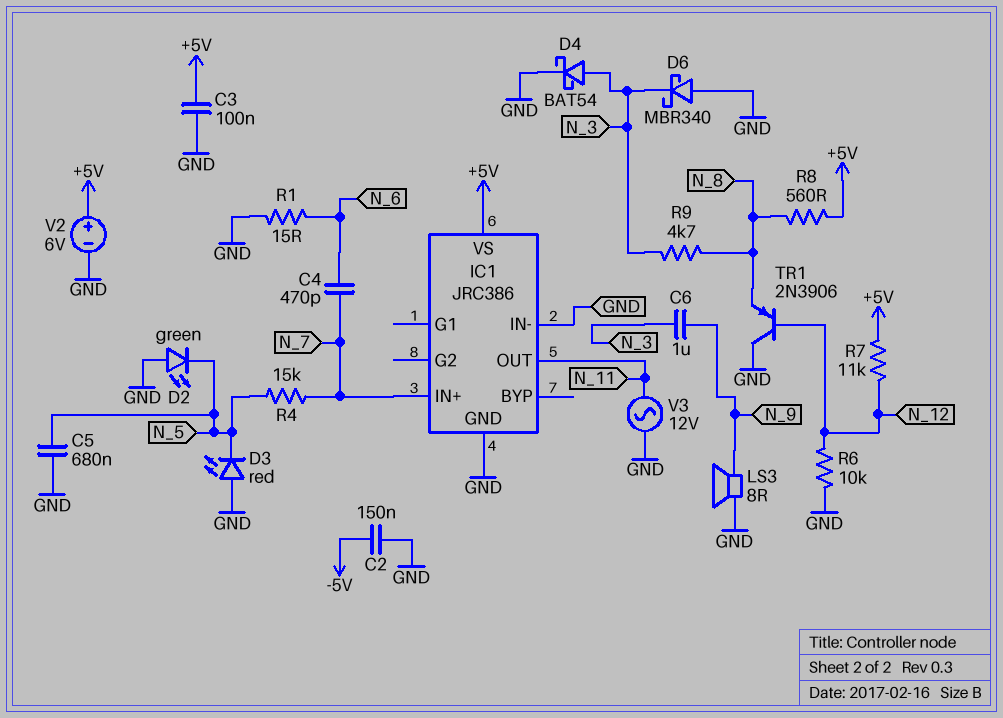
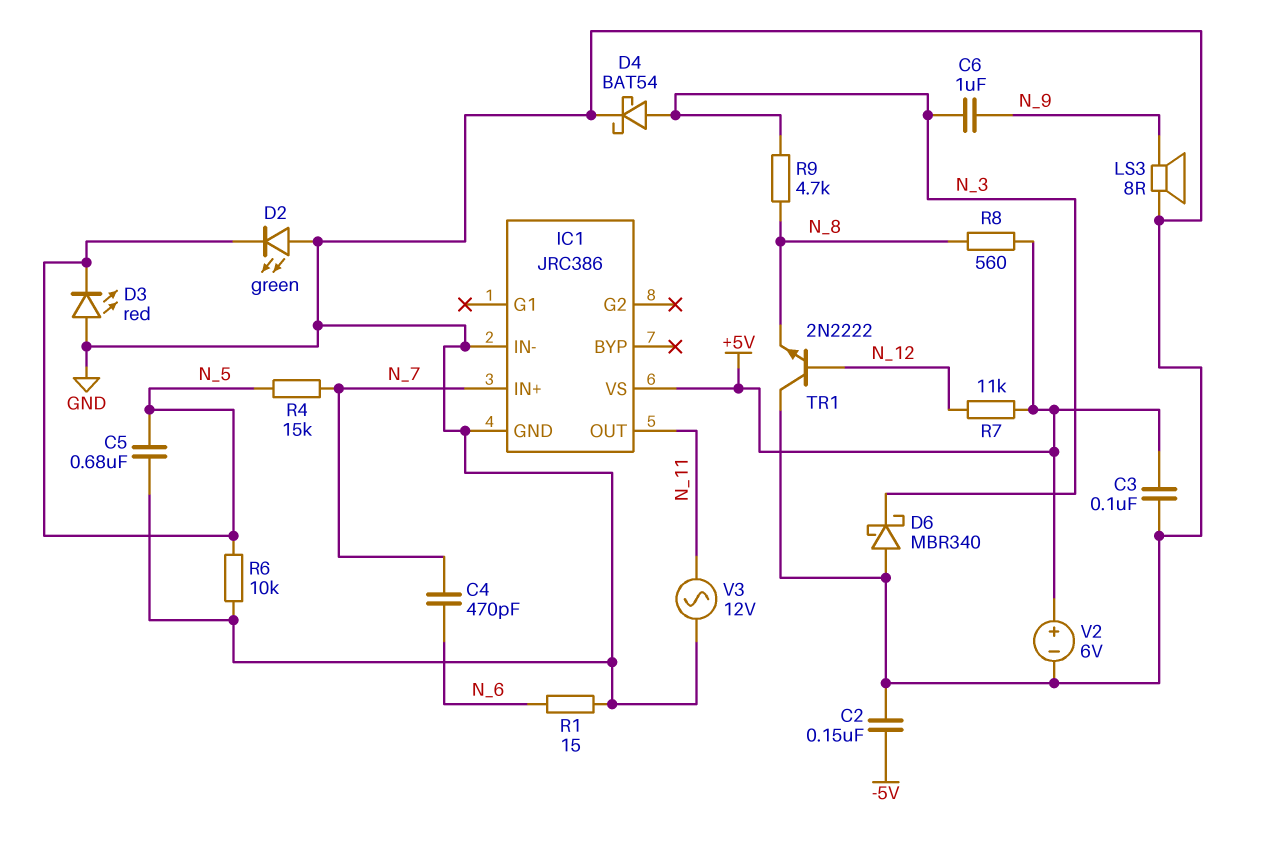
R6: 10k (GND, N_12) -> 10k (GND, N_5)
TR1: PNP 2N3906 (B N_12, C GND, E N_8) -> NPN 2N2222 (B N_12, C GND, E N_8)

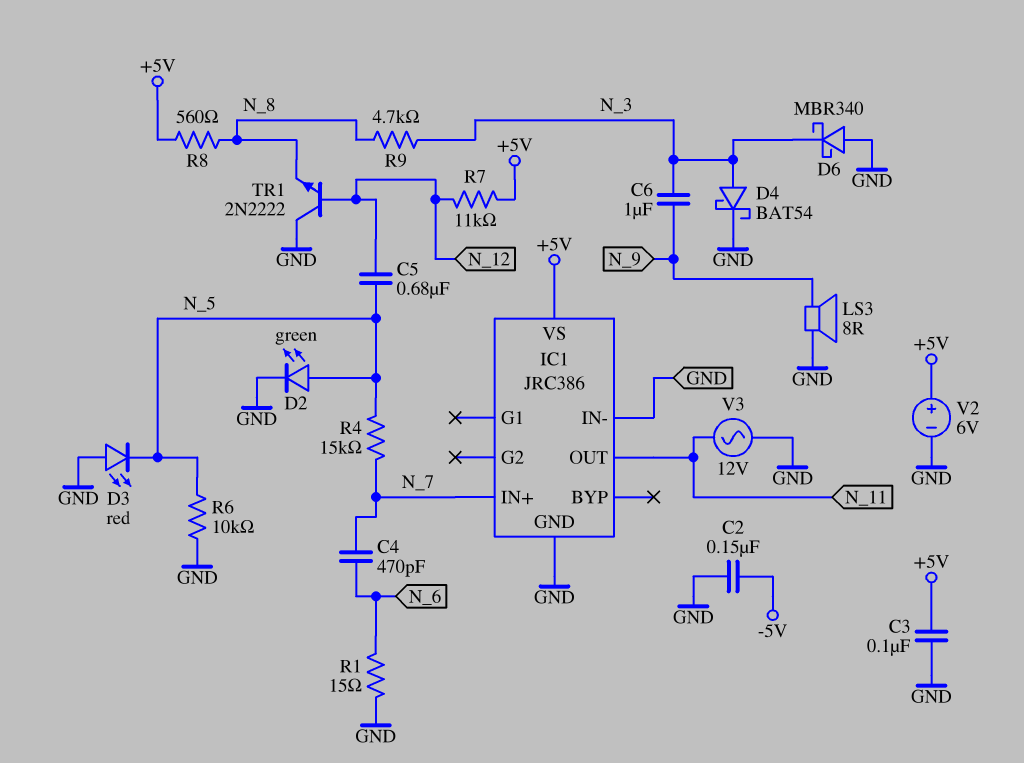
C5: 680nF (GND, N_5) -> 680nF (N_5, N_12)
D2: LED green (A GND, K N_5) -> LED green (A N_5, K GND)

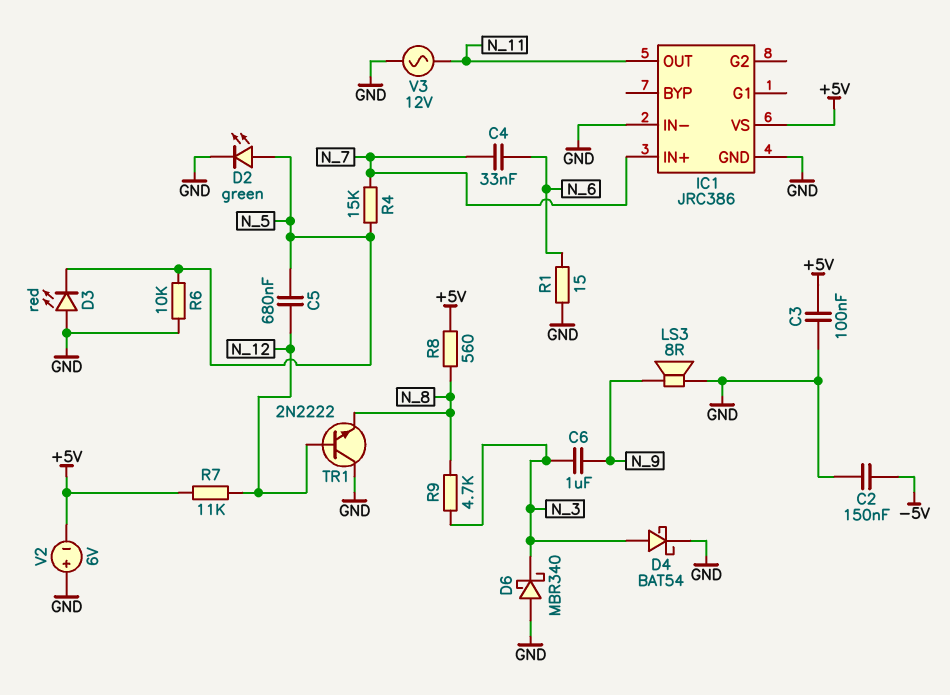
C4: 470pF (N_6, N_7) -> 33nF (N_6, N_7)
V2: 6V (plus +5V, minus GND) -> 6V (plus GND, minus +5V)

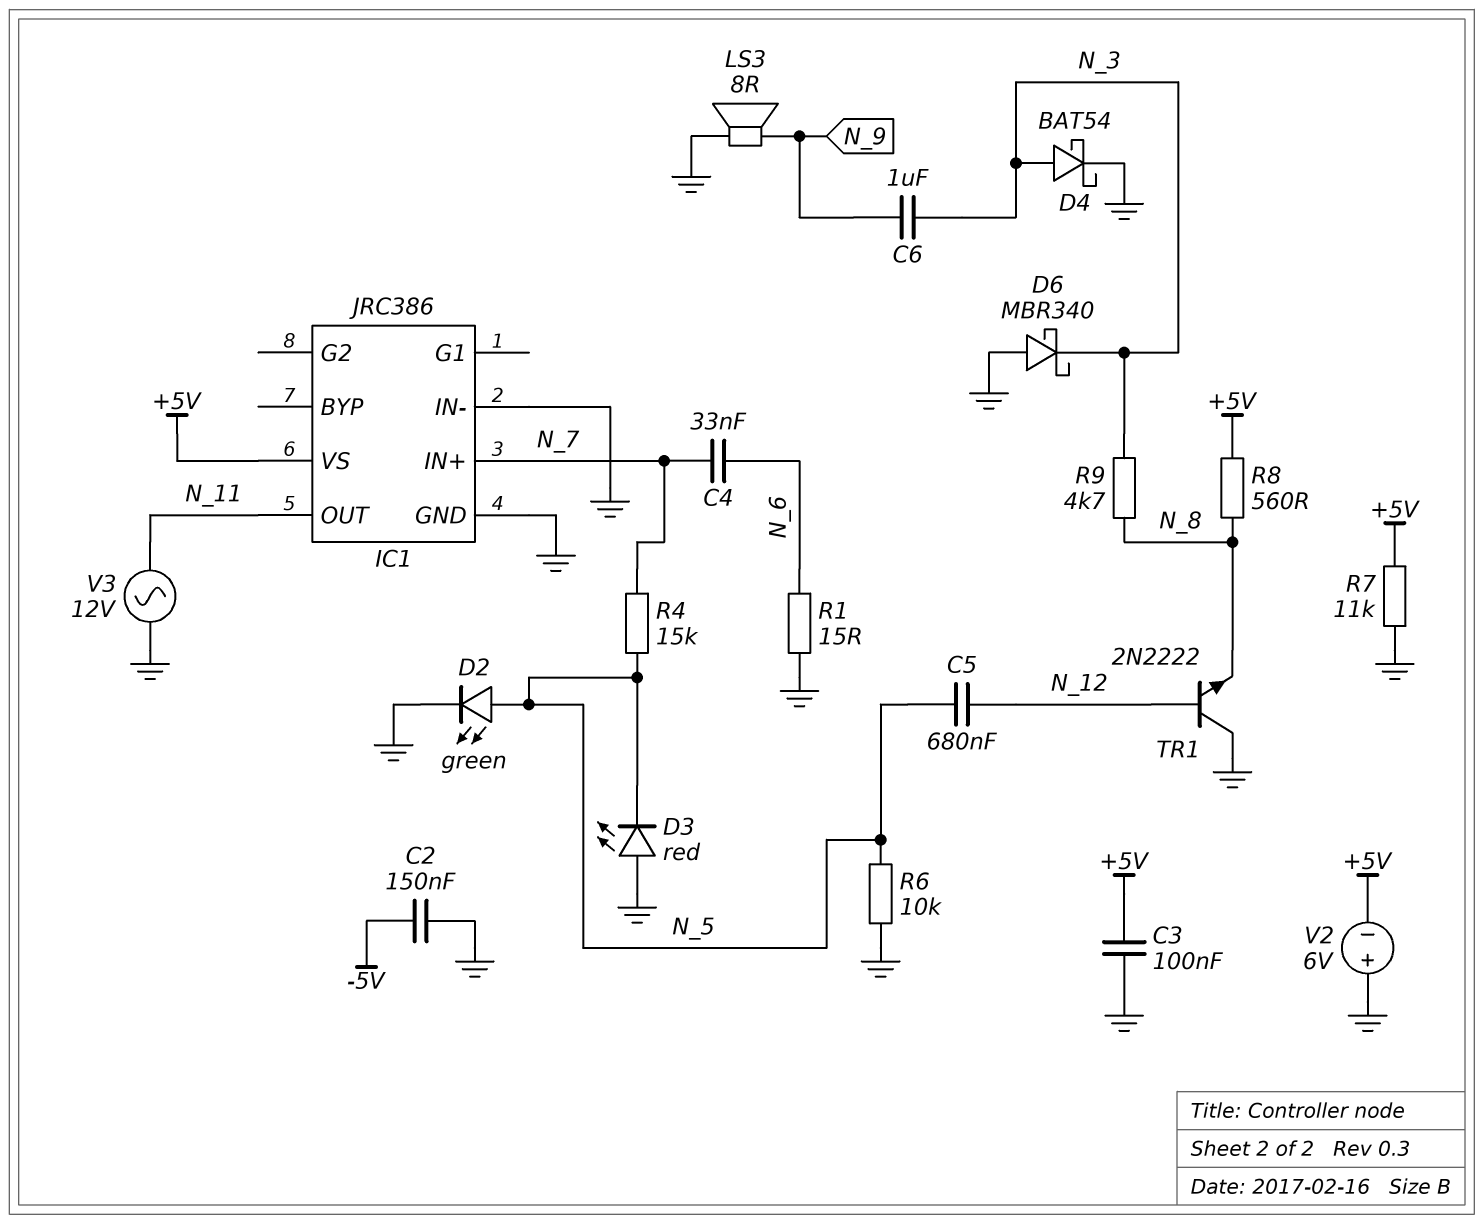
R7: 11k (+5V, N_12) -> 11k (+5V, GND)

